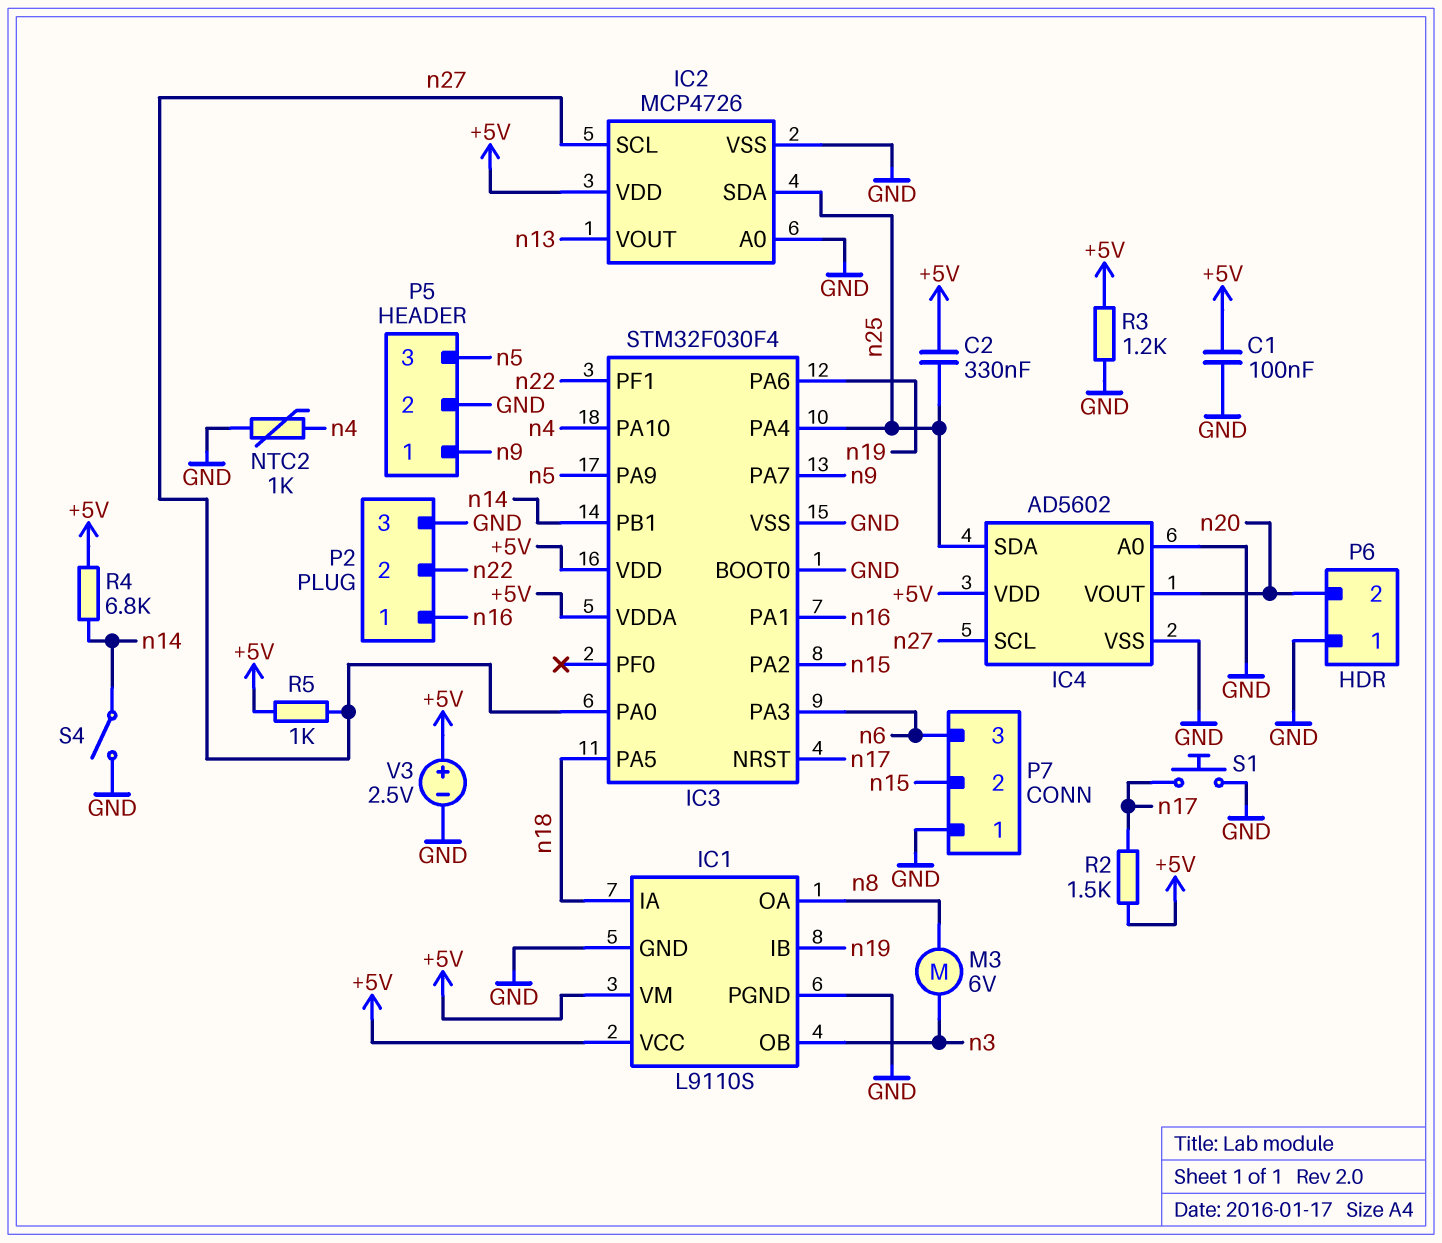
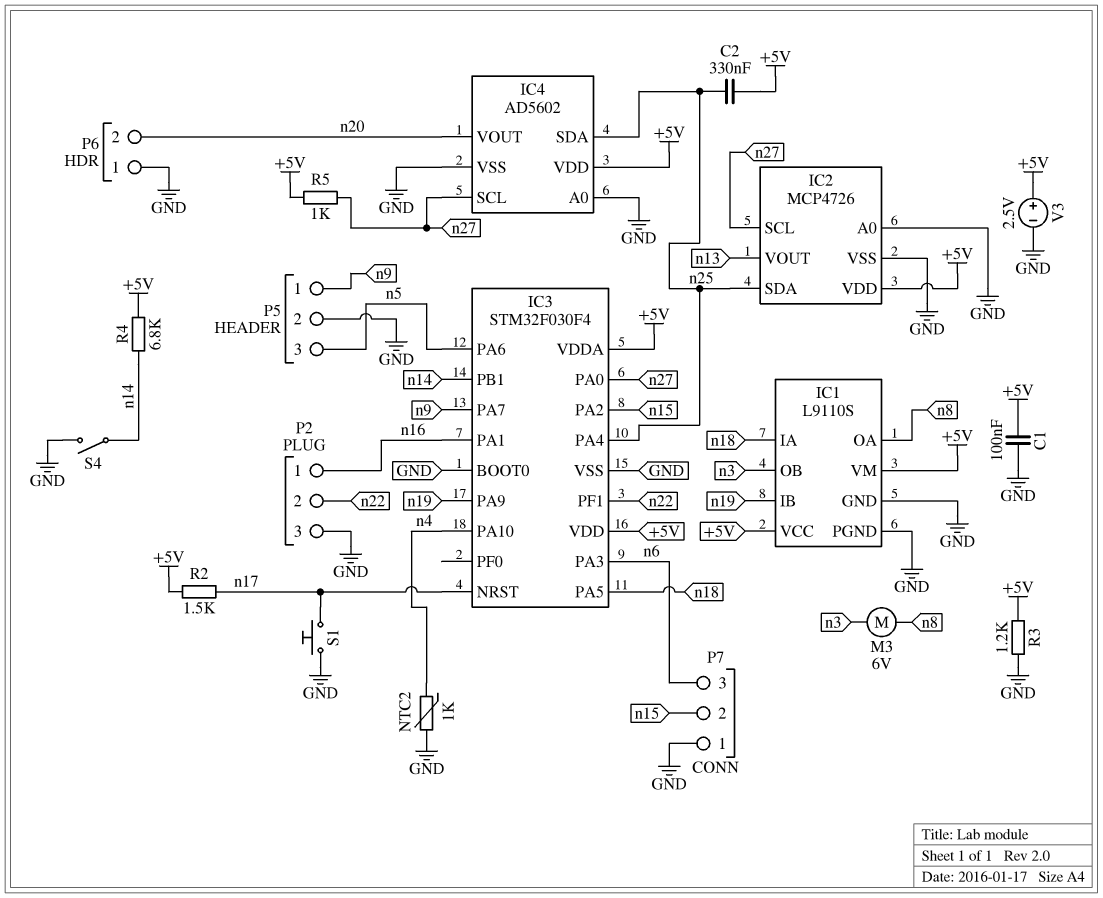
IC3 pin PA6: n19 -> n5
IC3 pin PA9: n5 -> n19

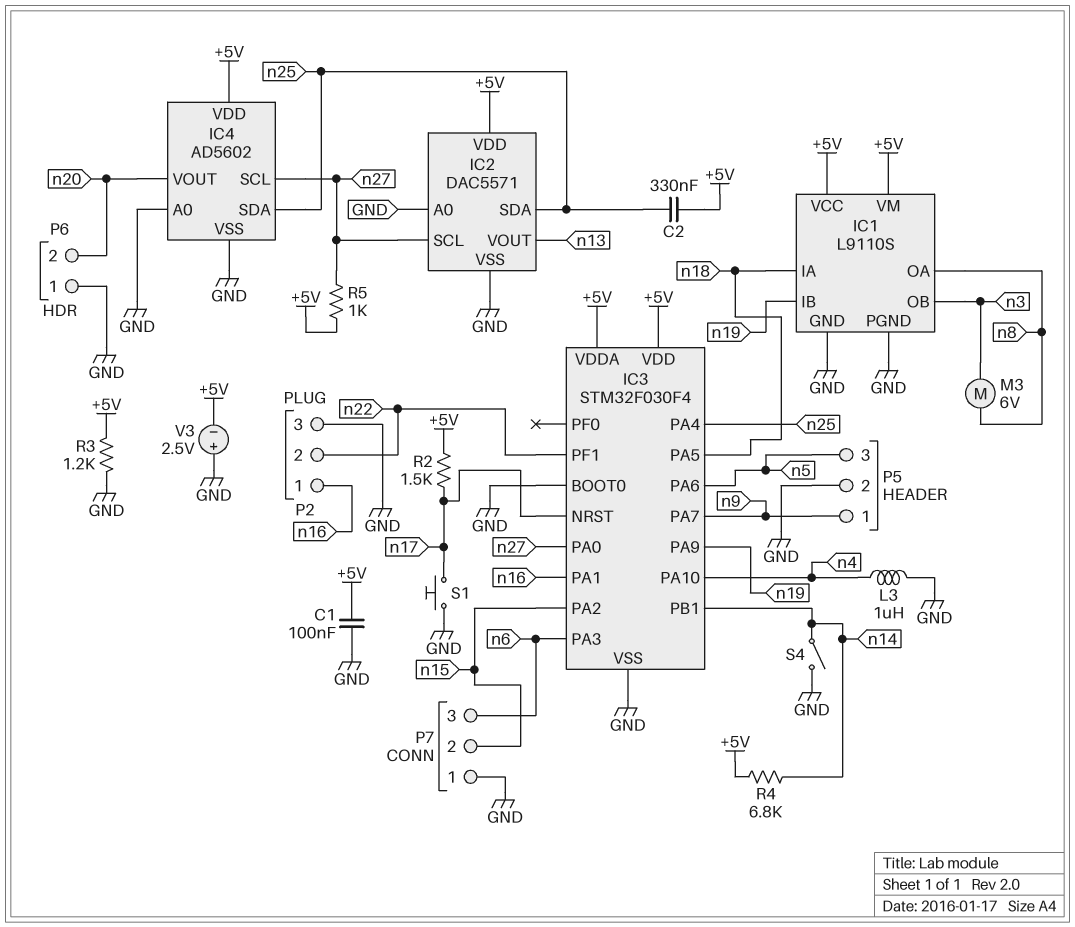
IC2: MCP4726 -> DAC5571
L3: none -> 1uH (GND, n4)
NTC2: 1k (GND, n4) -> none
V3: 2.5V (plus +5V, minus GND) -> 2.5V (plus GND, minus +5V)

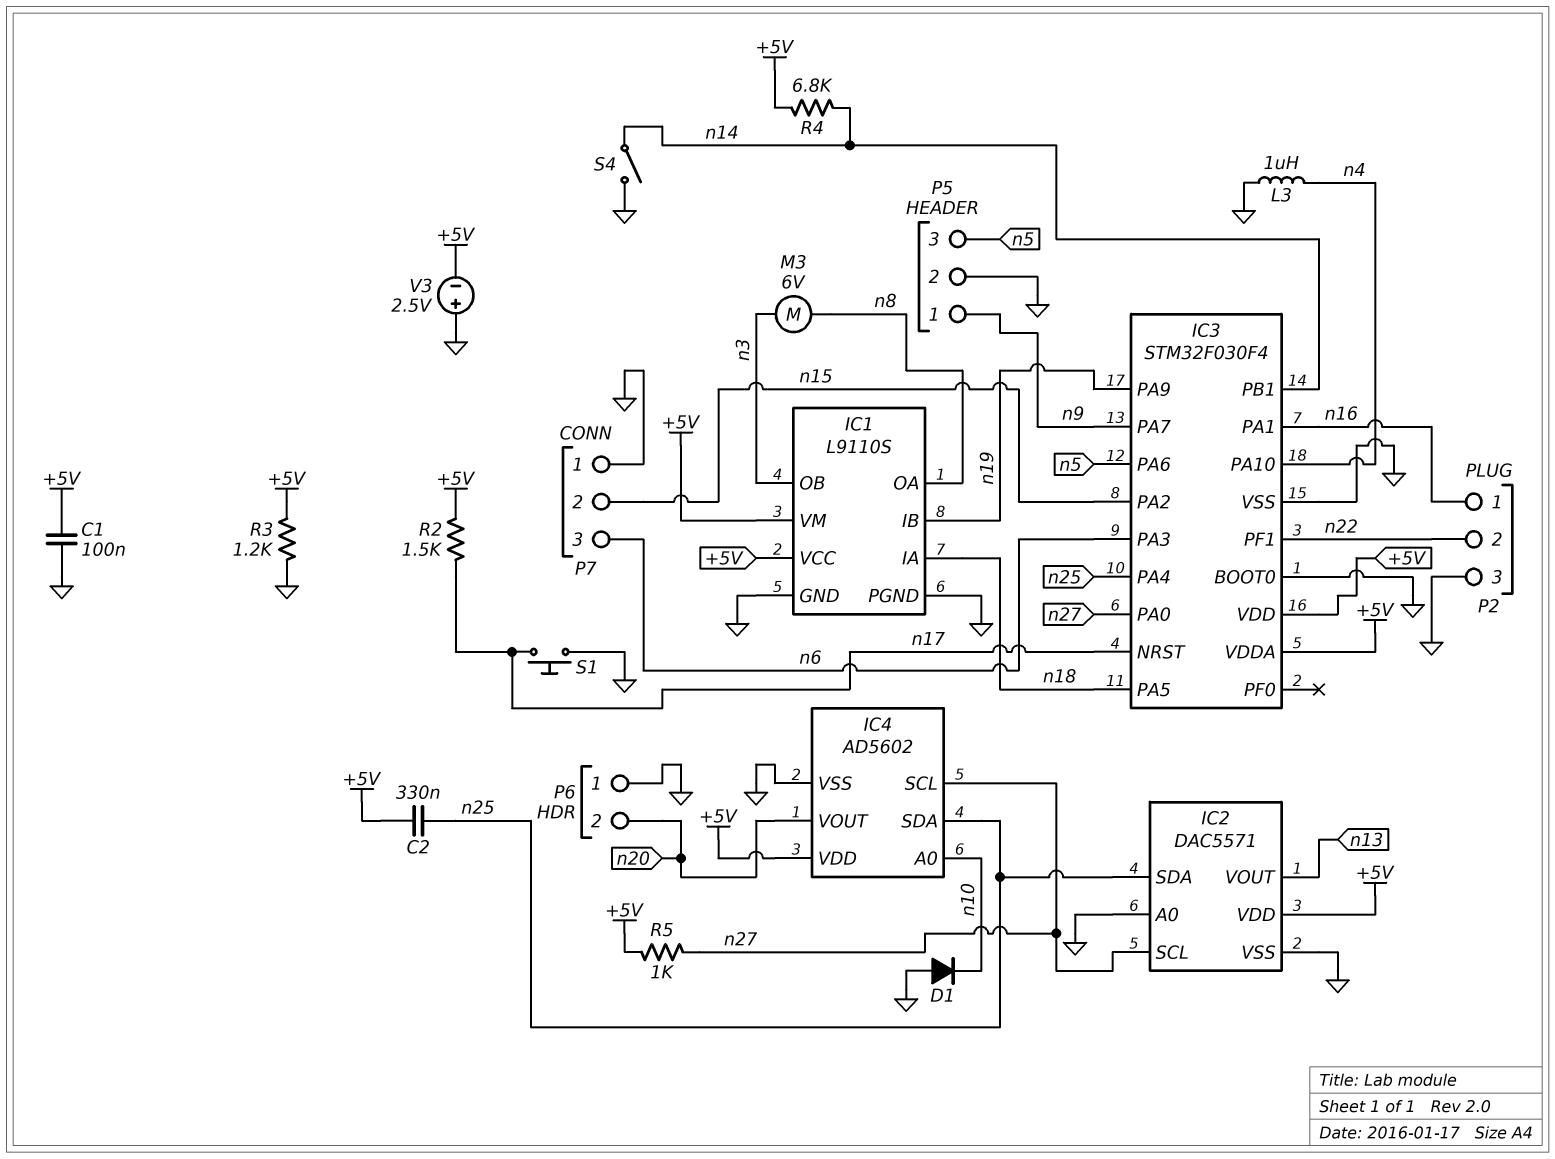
D1: none -> diode (A GND, K n10)
IC4 pin A0: GND -> n10

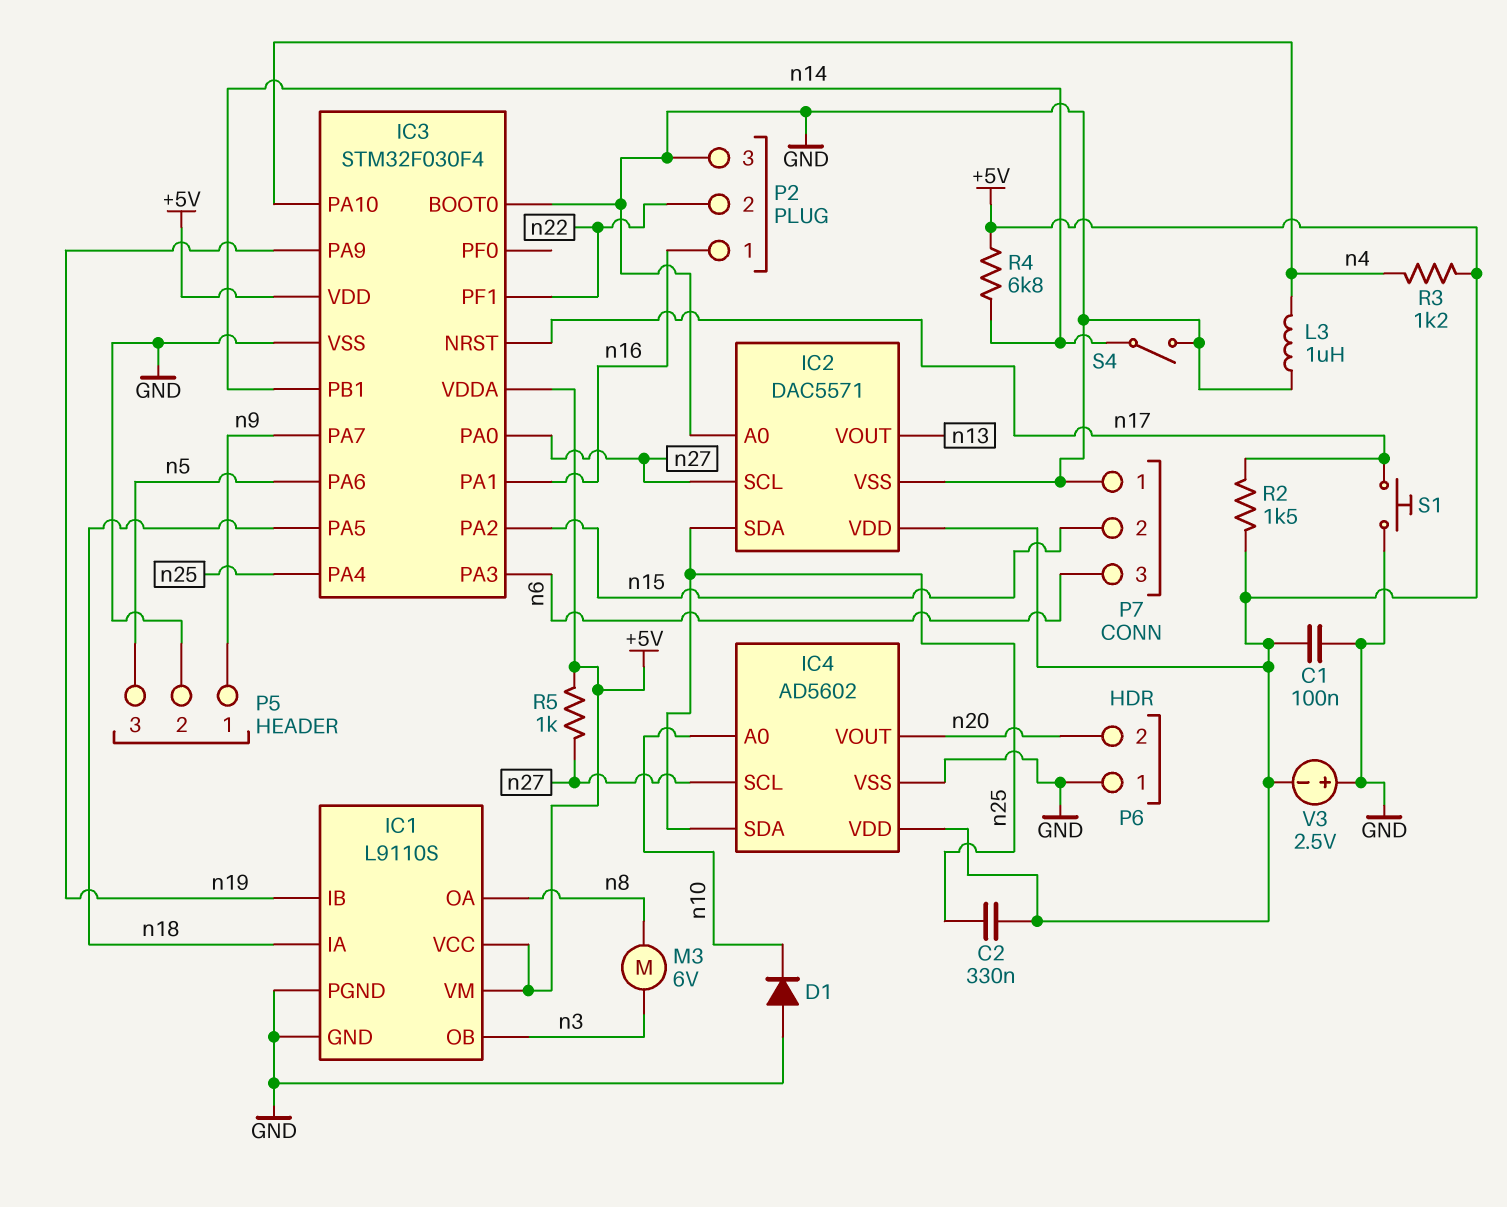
R3: 1.2k (+5V, GND) -> 1.2k (+5V, n4)

